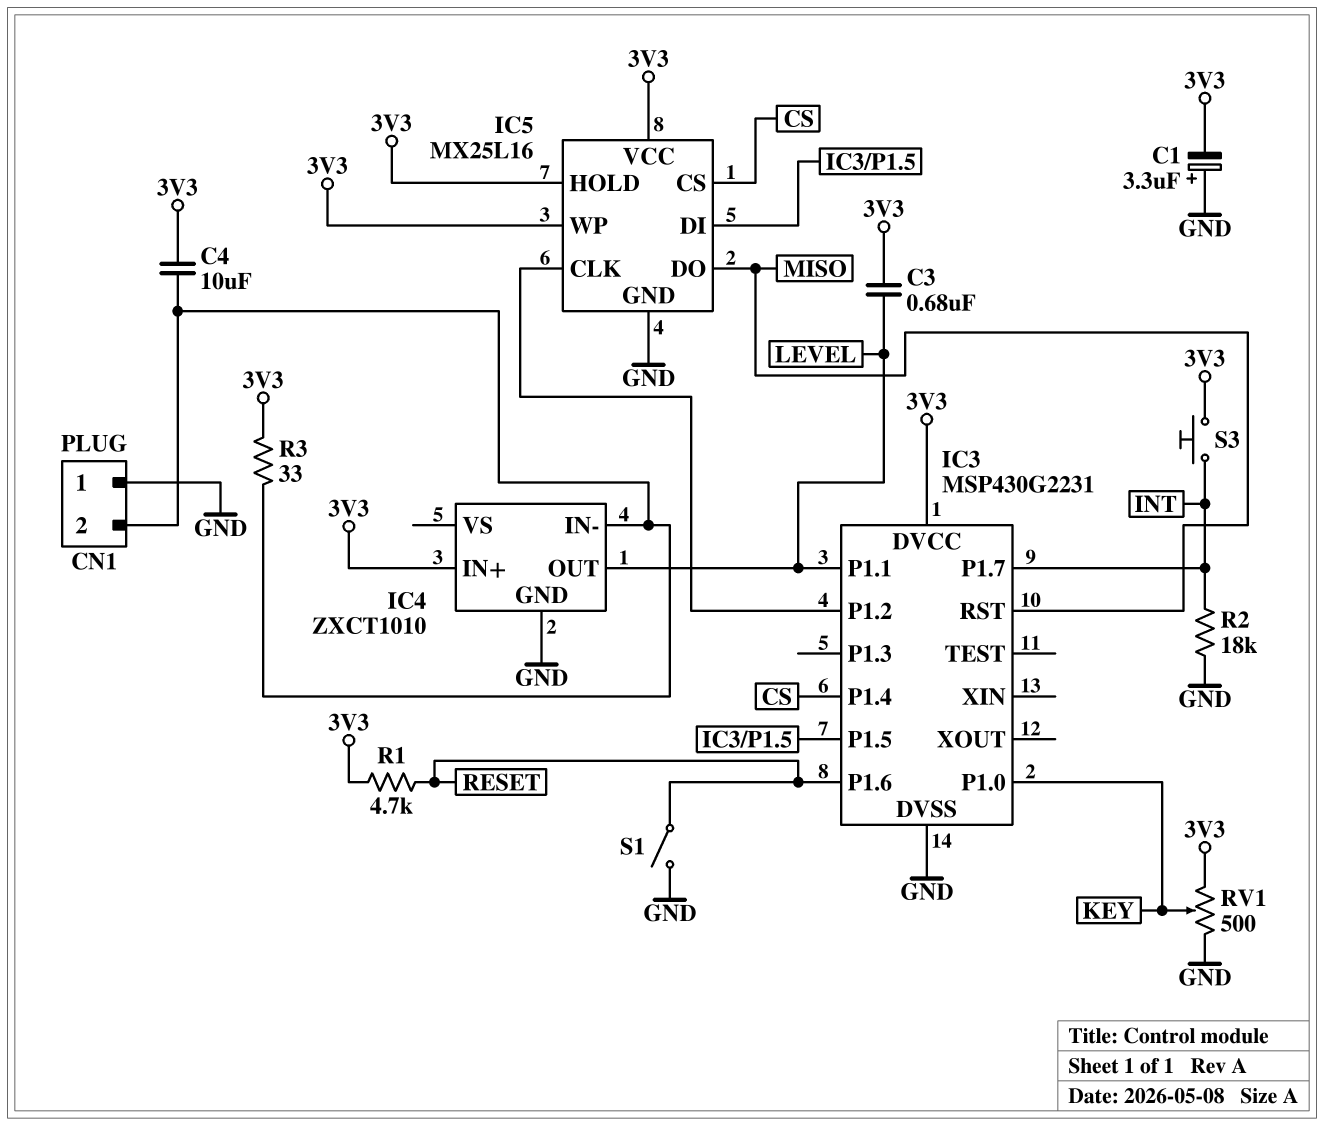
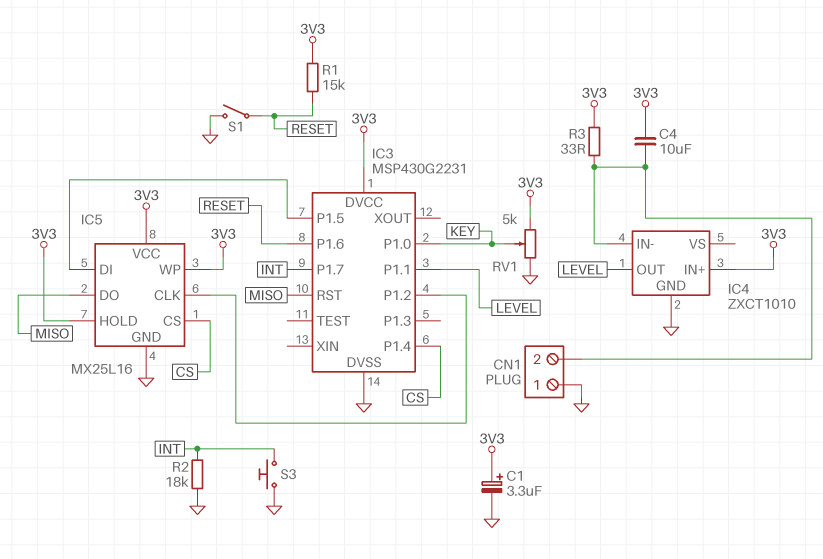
C1: 3.3uF (plus GND, minus 3V3) -> 3.3uF (plus 3V3, minus GND)
C3: 680nF (3V3, LEVEL) -> none
R1: 4.7k (3V3, RESET) -> 15k (3V3, RESET)
RV1: 500 (3V3, GND, wiper KEY) -> 5k (3V3, GND, wiper KEY)
S3: button (3V3, INT) -> button (GND, INT)

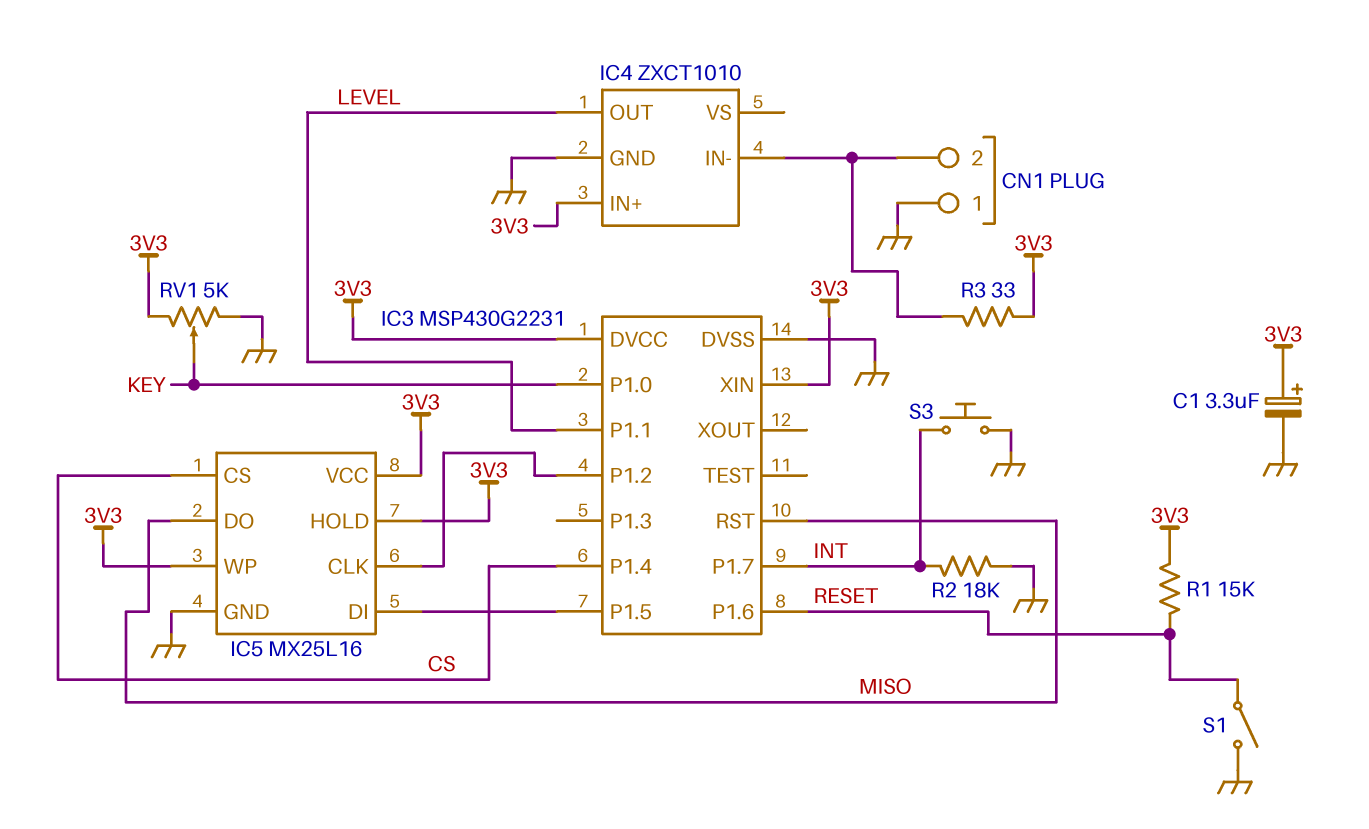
C4: 10uF (3V3, CN1/2) -> none
IC3 pin XIN: none -> 3V3

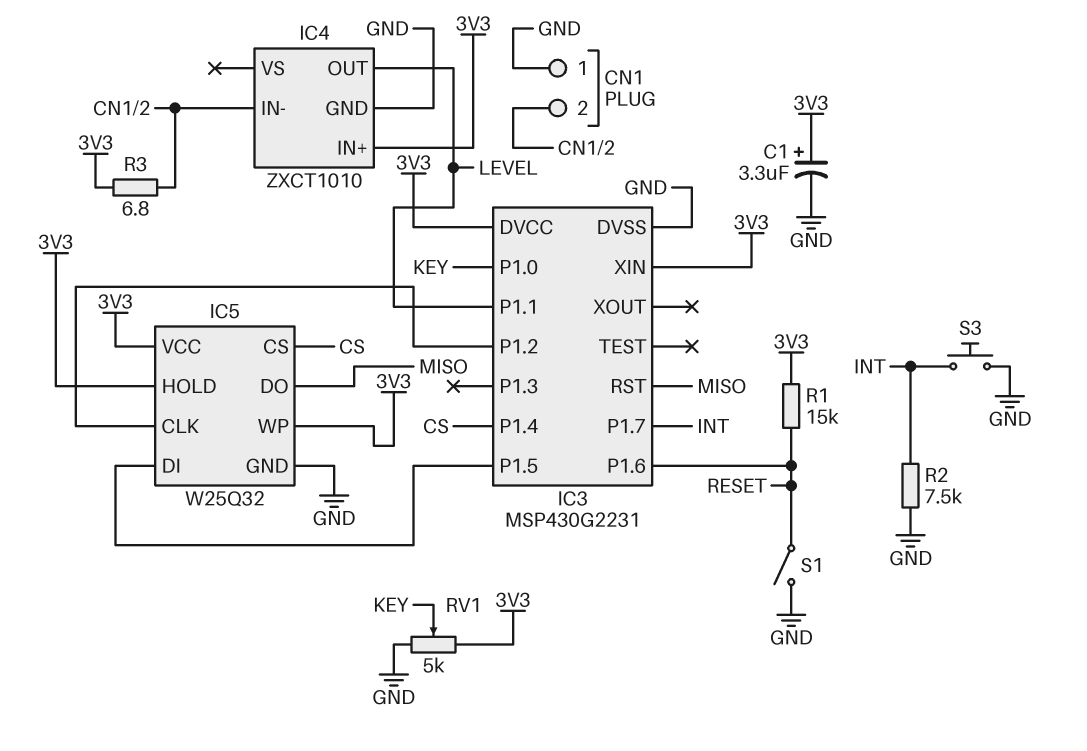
IC5: MX25L16 -> W25Q32
R2: 18k (GND, INT) -> 7.5k (GND, INT)
R3: 33 (3V3, CN1/2) -> 6.8 (3V3, CN1/2)

